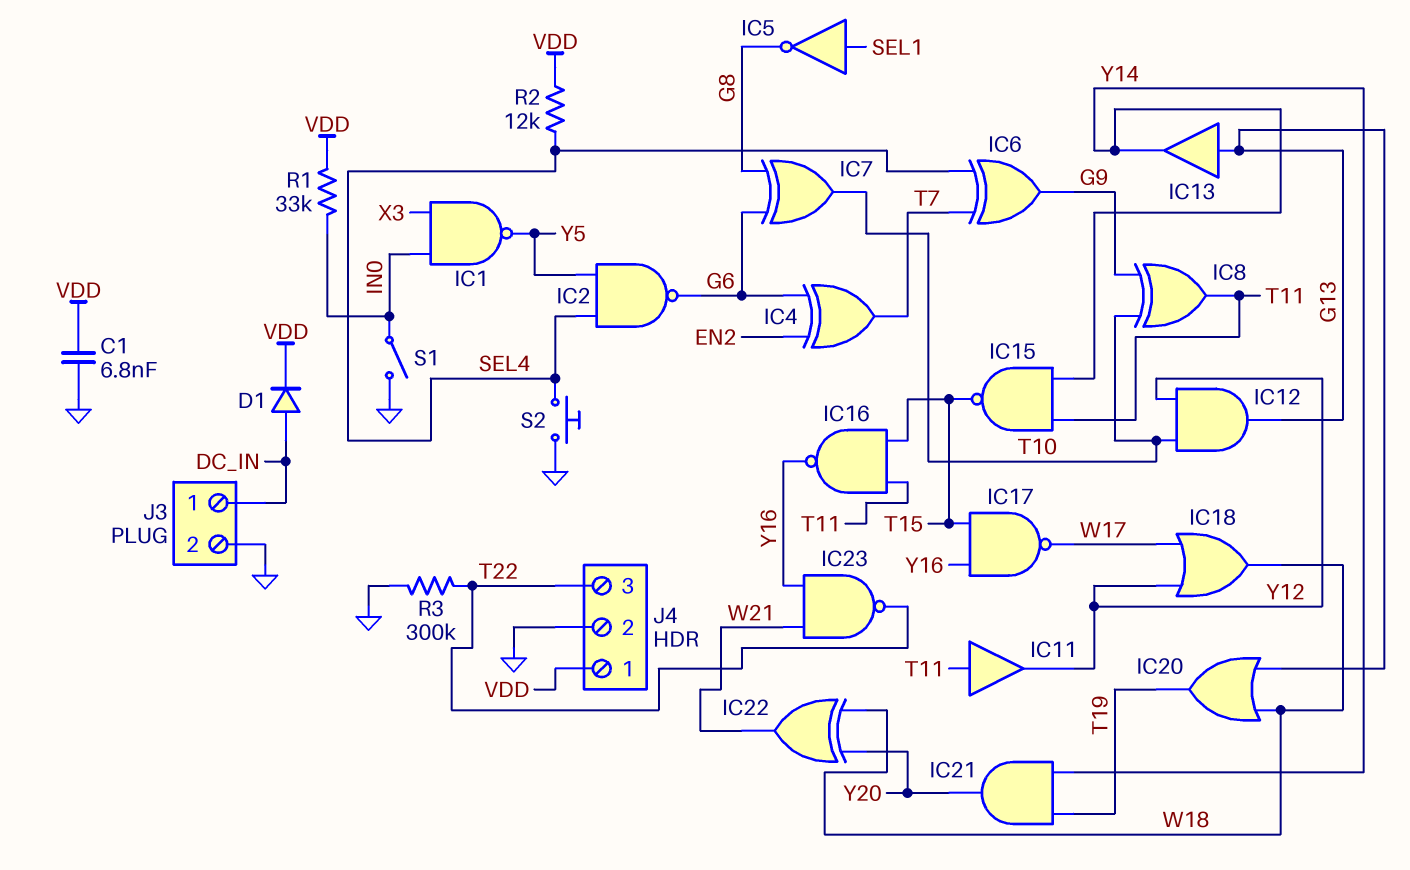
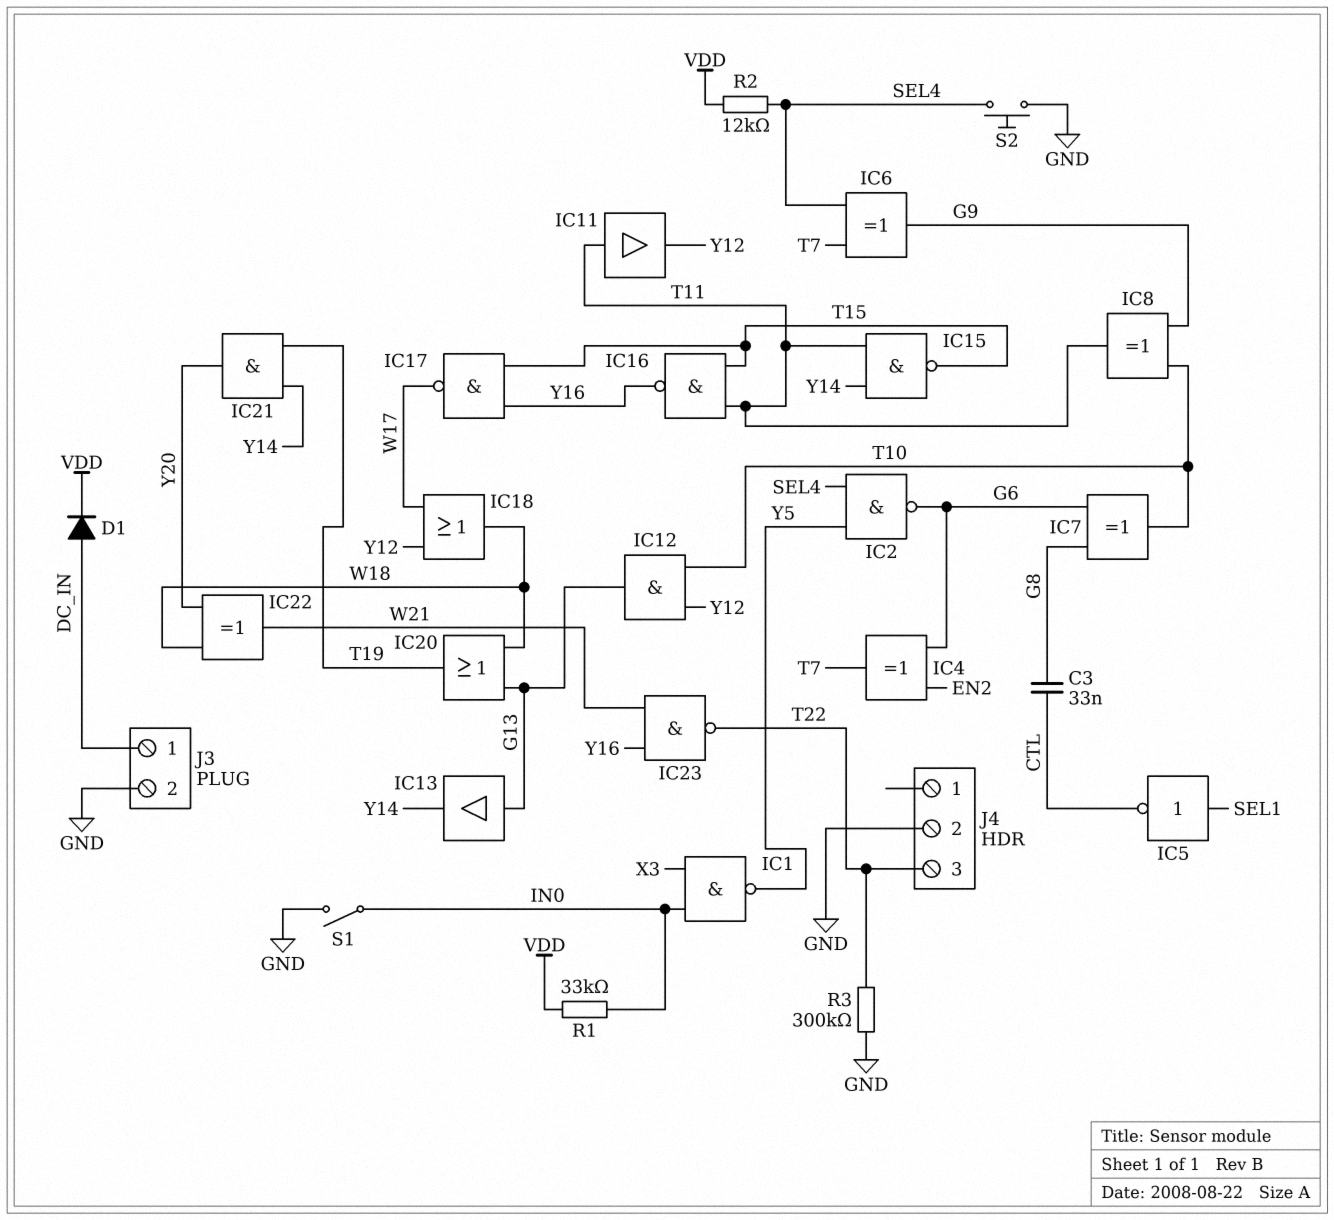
C1: 6.8nF (GND, VDD) -> none
C3: none -> 33nF (CTL, G8)
IC5: NOT (in SEL1, out G8) -> NOT (in SEL1, out CTL)
J4 pin 1: VDD -> none

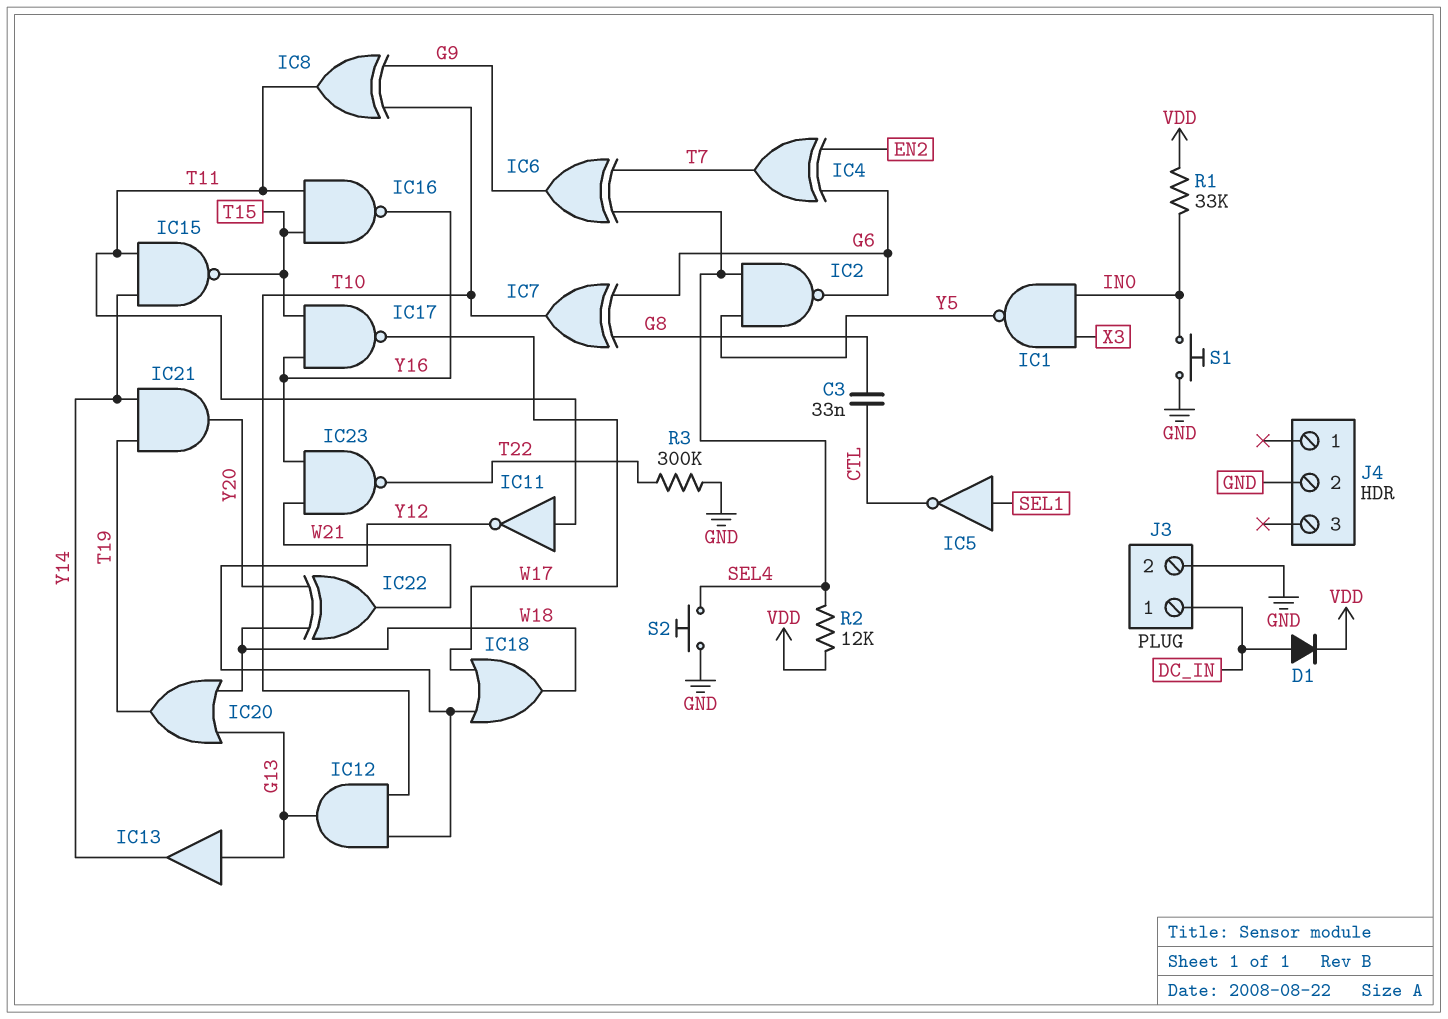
IC11: buffer (in T11, out Y12) -> NOT (in T11, out Y12)
J4 pin 3: T22 -> none
S1: switch (GND, IN0) -> button (GND, IN0)

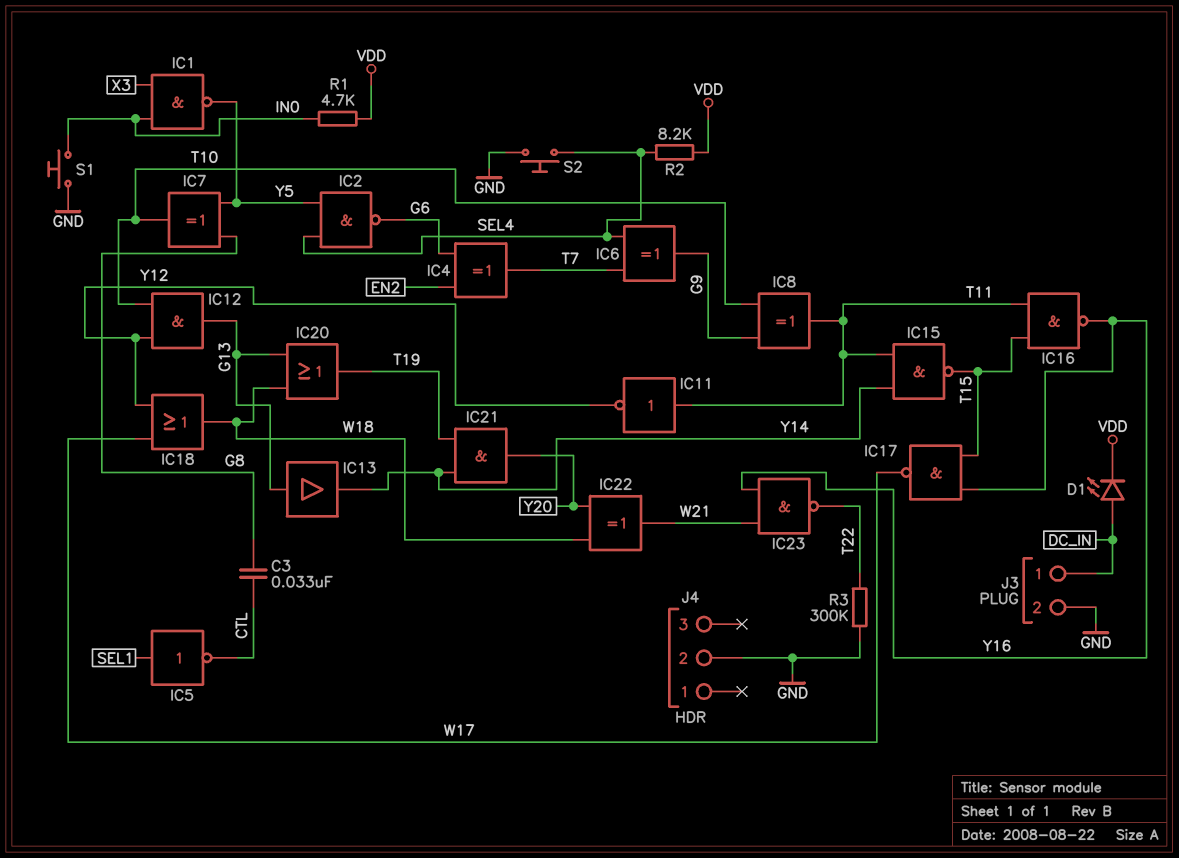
D1: diode (A DC_IN, K VDD) -> LED (A DC_IN, K VDD)
IC7: XOR (in G6, in G8, out T10) -> XOR (in G8, in Y5, out T10)
R1: 33k (IN0, VDD) -> 4.7k (IN0, VDD)
R2: 12k (SEL4, VDD) -> 8.2k (SEL4, VDD)

